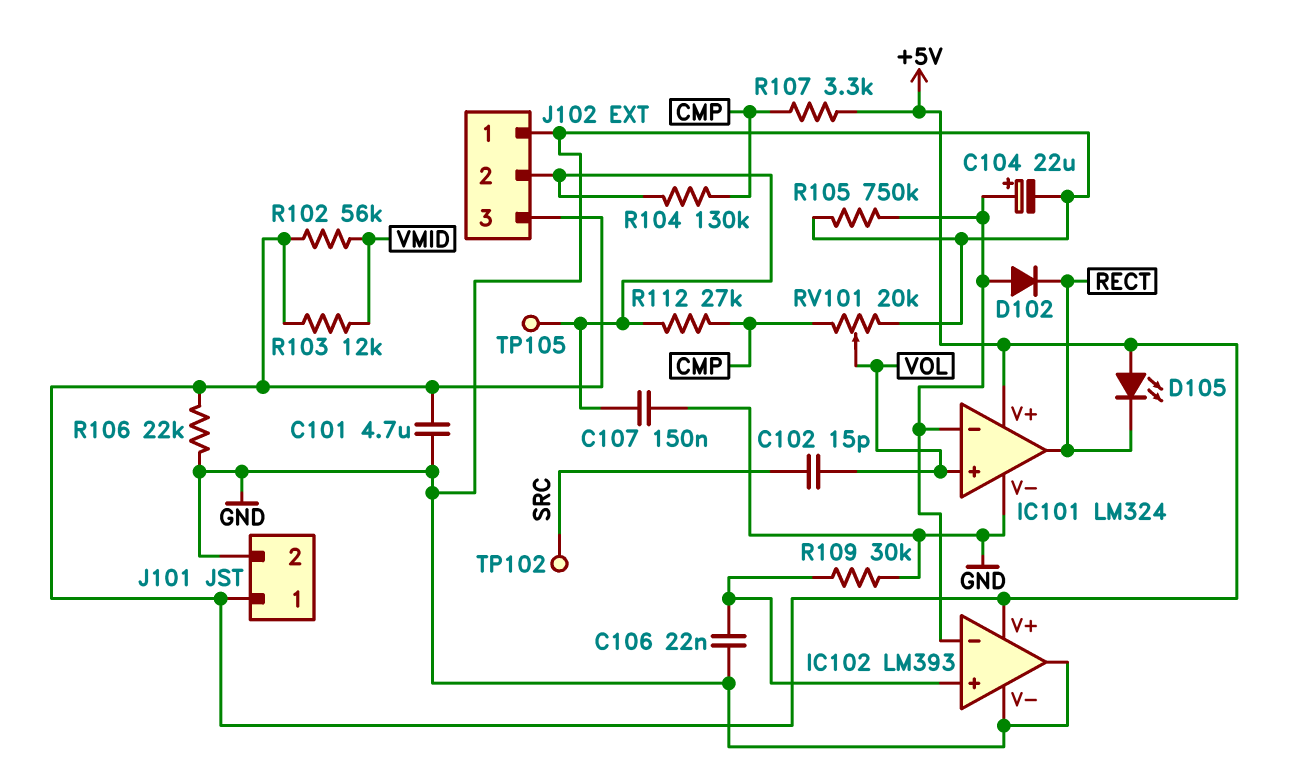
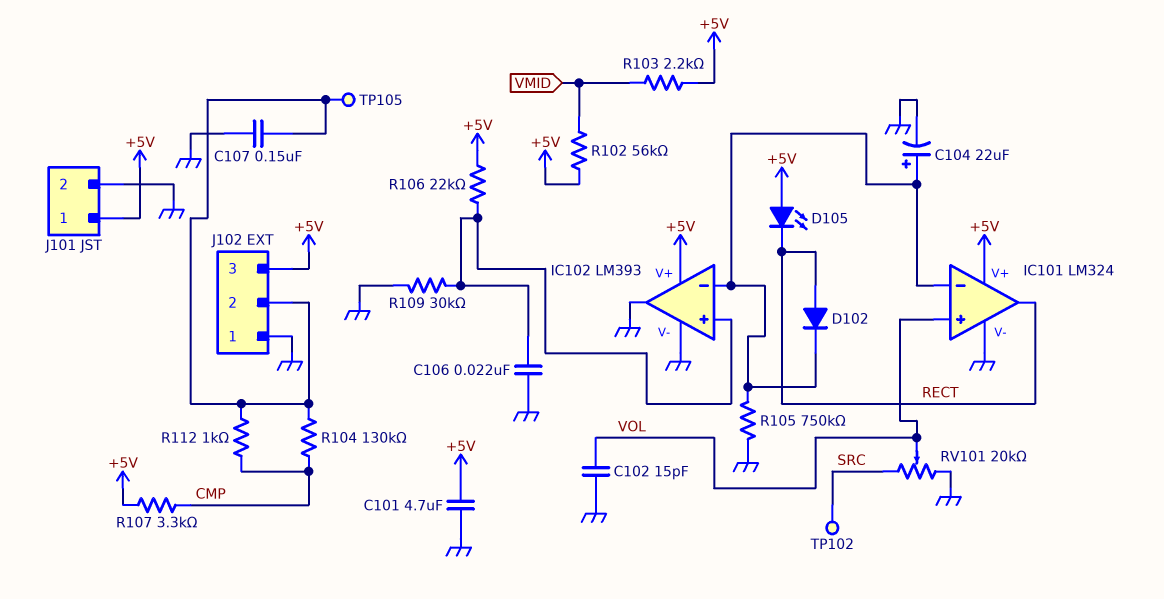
C102: 15pF (SRC, VOL) -> 15pF (GND, VOL)
D102: diode (A IC101/in-, K RECT) -> diode (A RECT, K IC101/in-)
R103: 12k (+5V, VMID) -> 2.2k (+5V, VMID)
R106: 22k (+5V, GND) -> 22k (+5V, IC102/in+)
R112: 27k (CMP, J102/2) -> 1k (CMP, J102/2)
RV101: 20k (CMP, GND, wiper VOL) -> 20k (GND, SRC, wiper VOL)

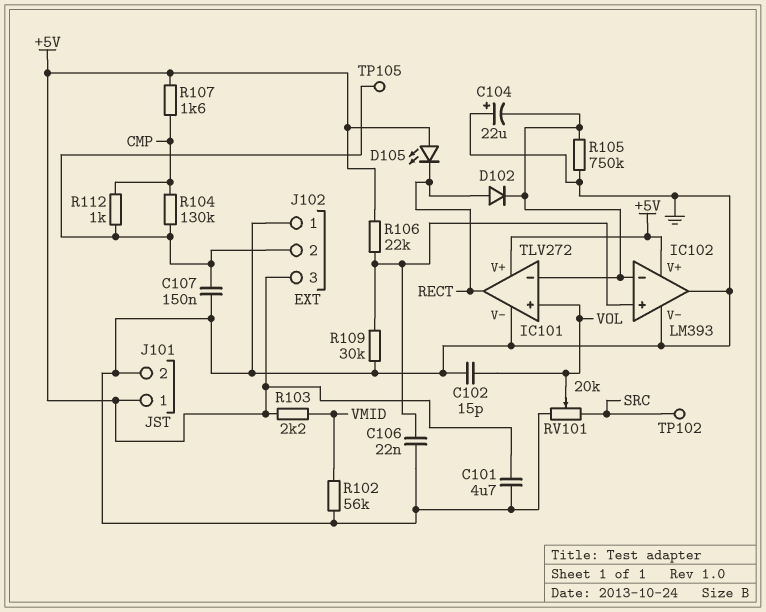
C104: 22uF (plus IC101/in-, minus GND) -> 22uF (plus GND, minus IC101/in-)
IC101: LM324 -> TLV272
R102: 56k (+5V, VMID) -> 56k (GND, VMID)
R107: 3.3k (+5V, CMP) -> 1.6k (+5V, CMP)

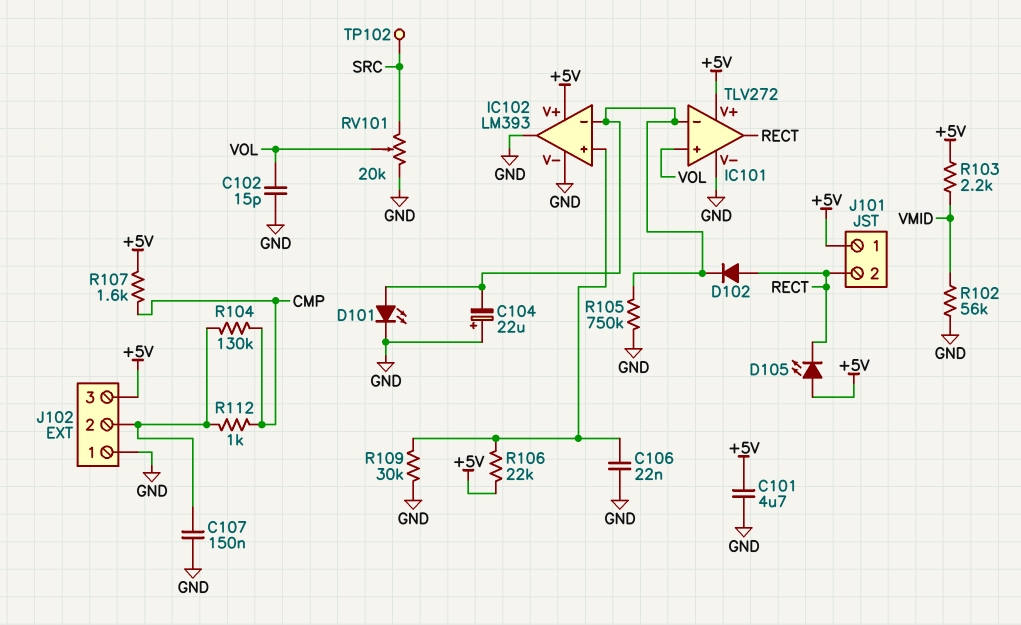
D101: none -> LED (A IC101/in-, K GND)
J101 pin 2: GND -> RECT
TP105: test point (J102/2) -> none

